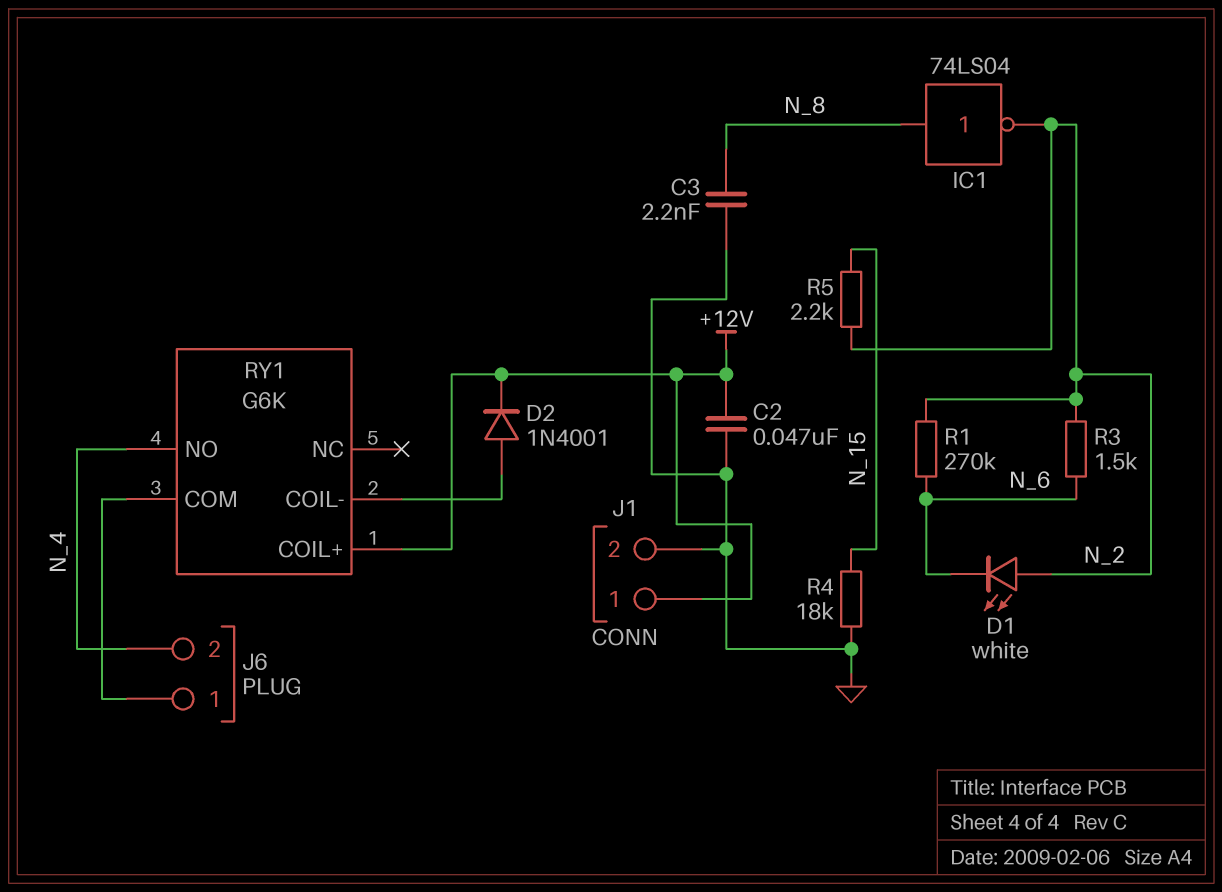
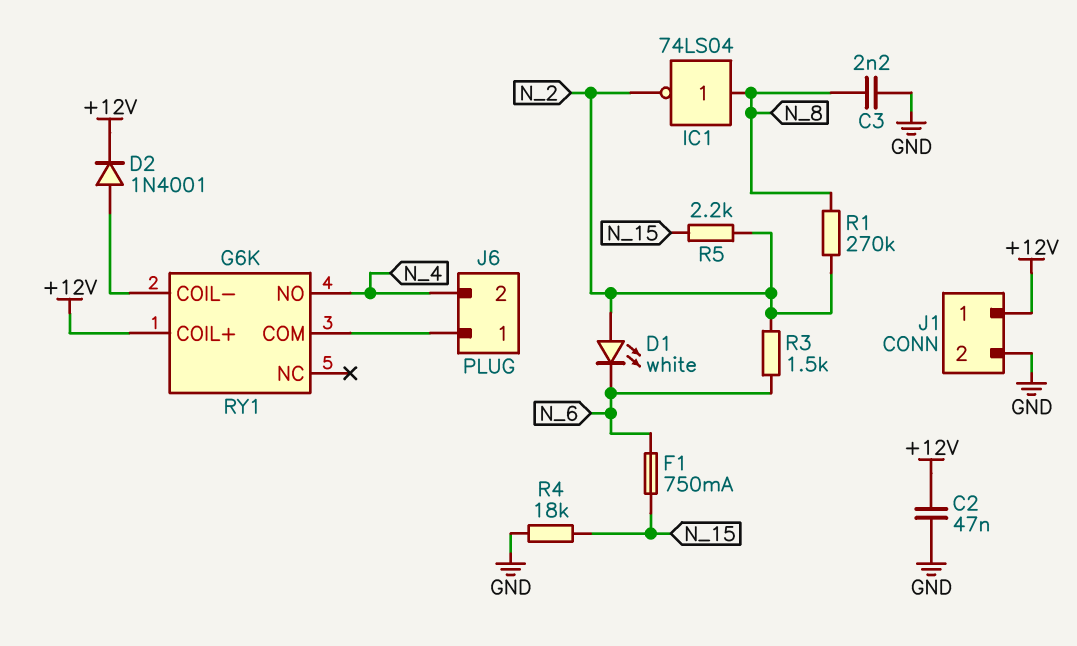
F1: none -> 750mA (N_6, N_15)
R1: 270k (N_2, N_6) -> 270k (N_2, N_8)

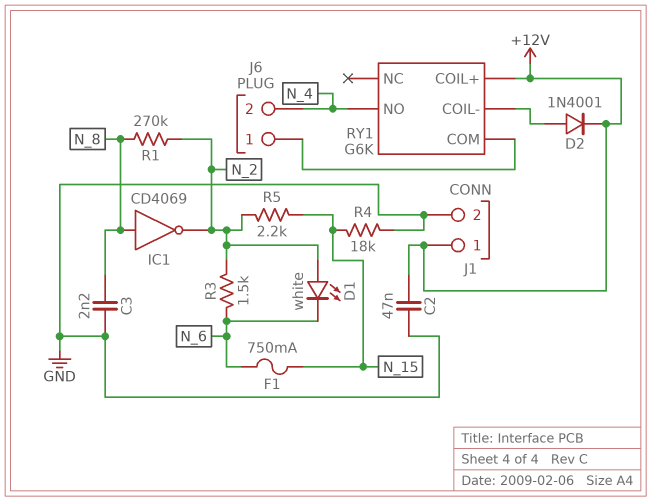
IC1: NOT 74LS04 (in N_8, out N_2) -> NOT CD4069 (in N_8, out N_2)

